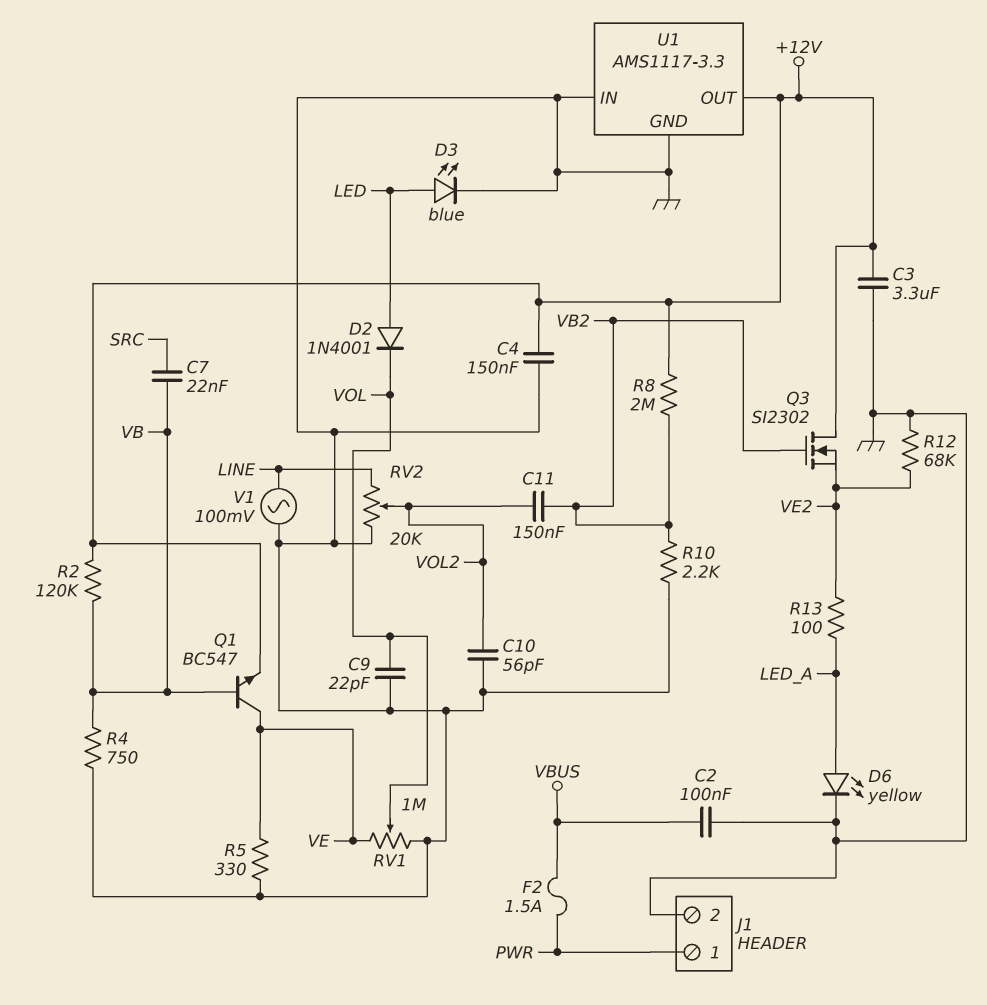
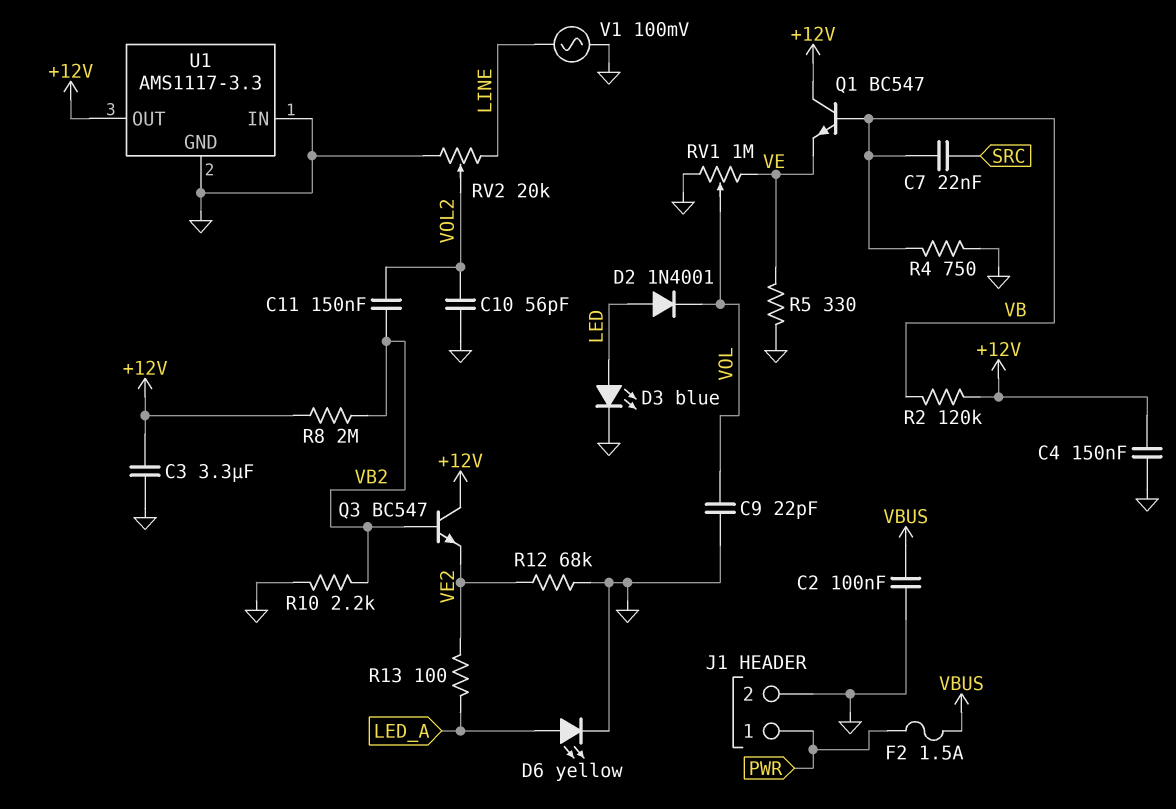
Q1: NPN BC547 (B VB, C VE, E +12V) -> NPN BC547 (B VB, C +12V, E VE)
Q3: NMOS SI2302 (G VB2, D +12V, S VE2) -> NPN BC547 (B VB2, C +12V, E VE2)

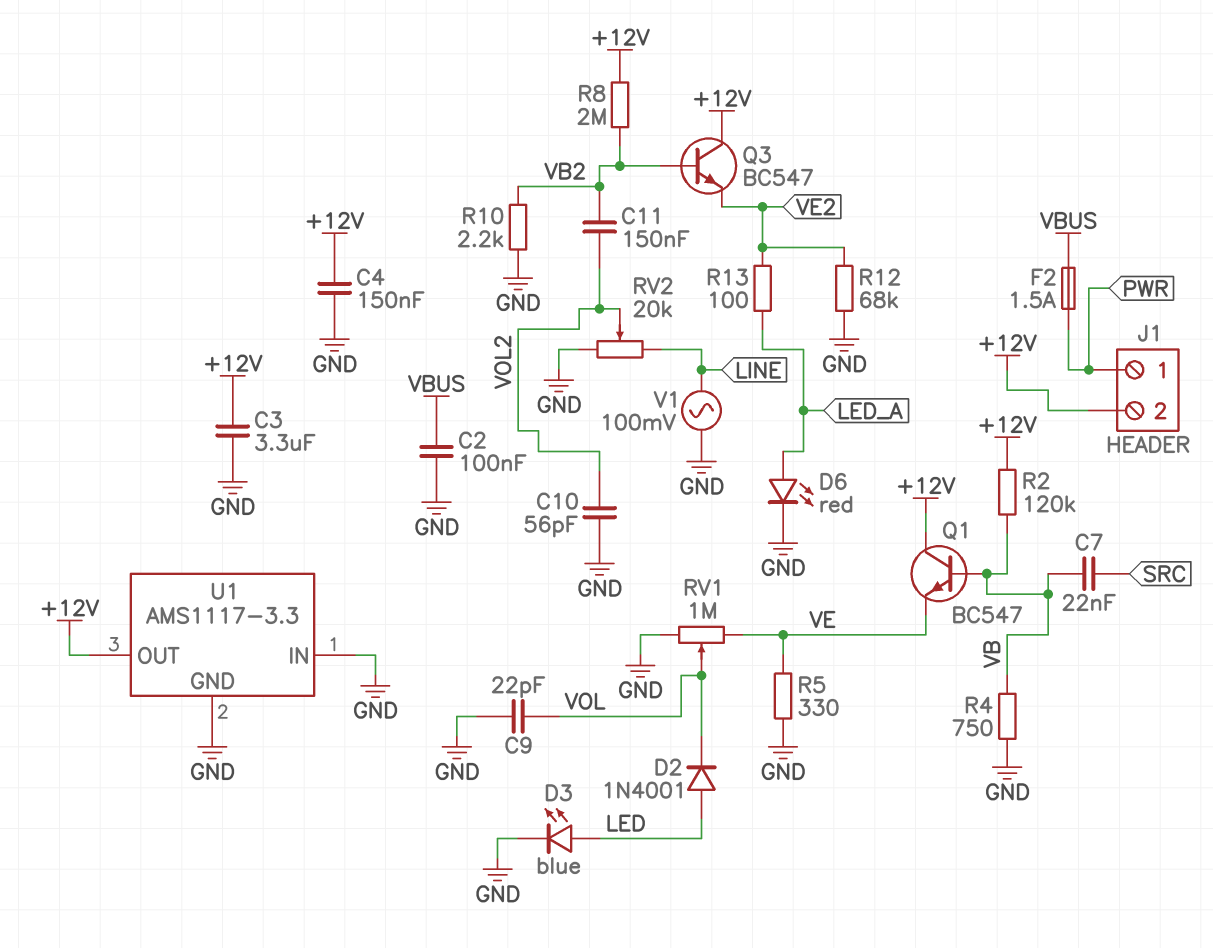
D6: LED yellow (A LED_A, K GND) -> LED red (A LED_A, K GND)
J1 pin 2: GND -> +12V

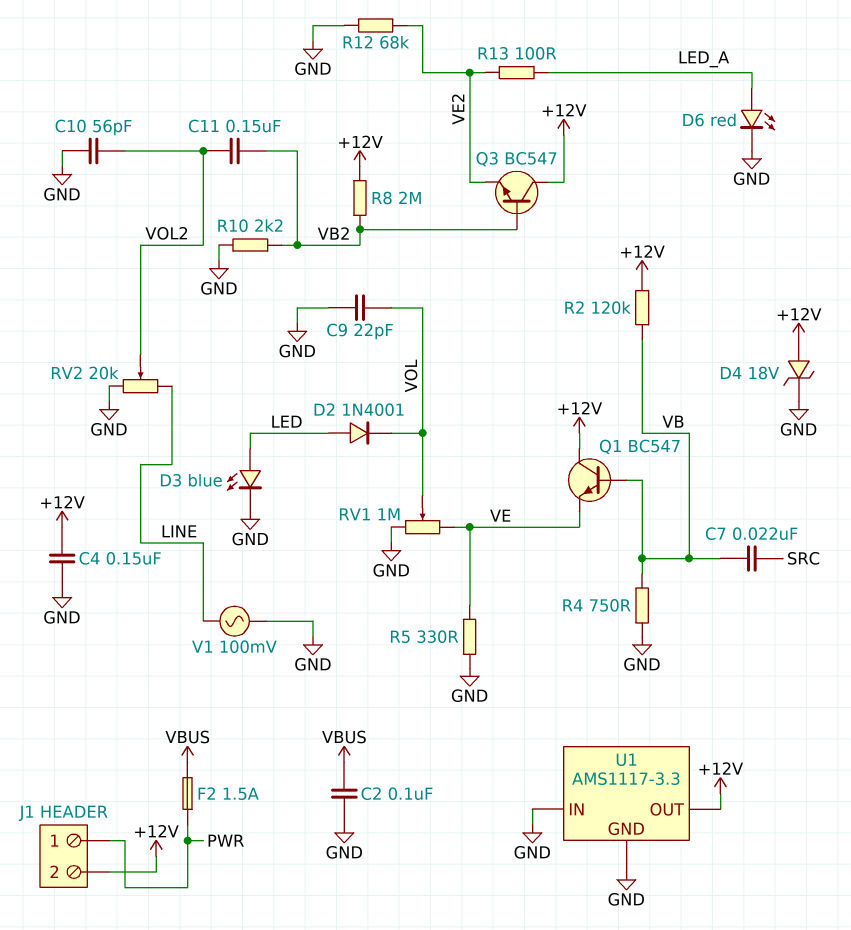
C3: 3.3uF (+12V, GND) -> none
D4: none -> zener 18V (A +12V, K GND)

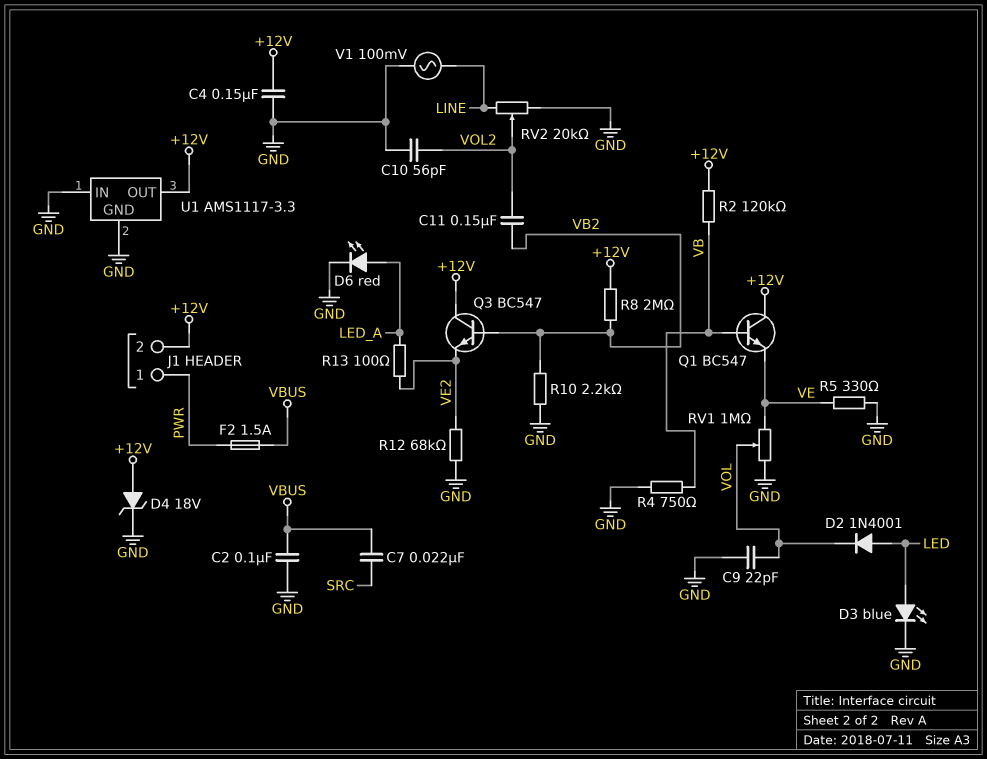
C7: 22nF (SRC, VB) -> 22nF (SRC, VBUS)

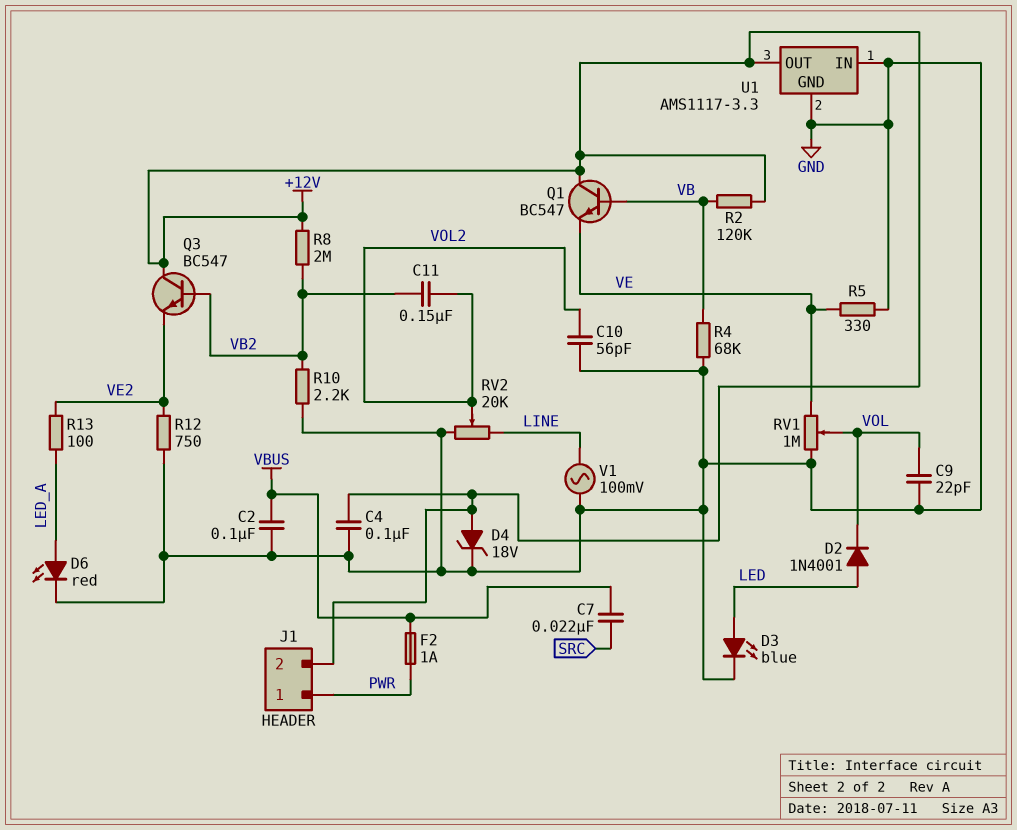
C4: 150nF (+12V, GND) -> 100nF (+12V, GND)
F2: 1.5A (PWR, VBUS) -> 1A (PWR, VBUS)
R4: 750 (GND, VB) -> 68k (GND, VB)
R12: 68k (GND, VE2) -> 750 (GND, VE2)

